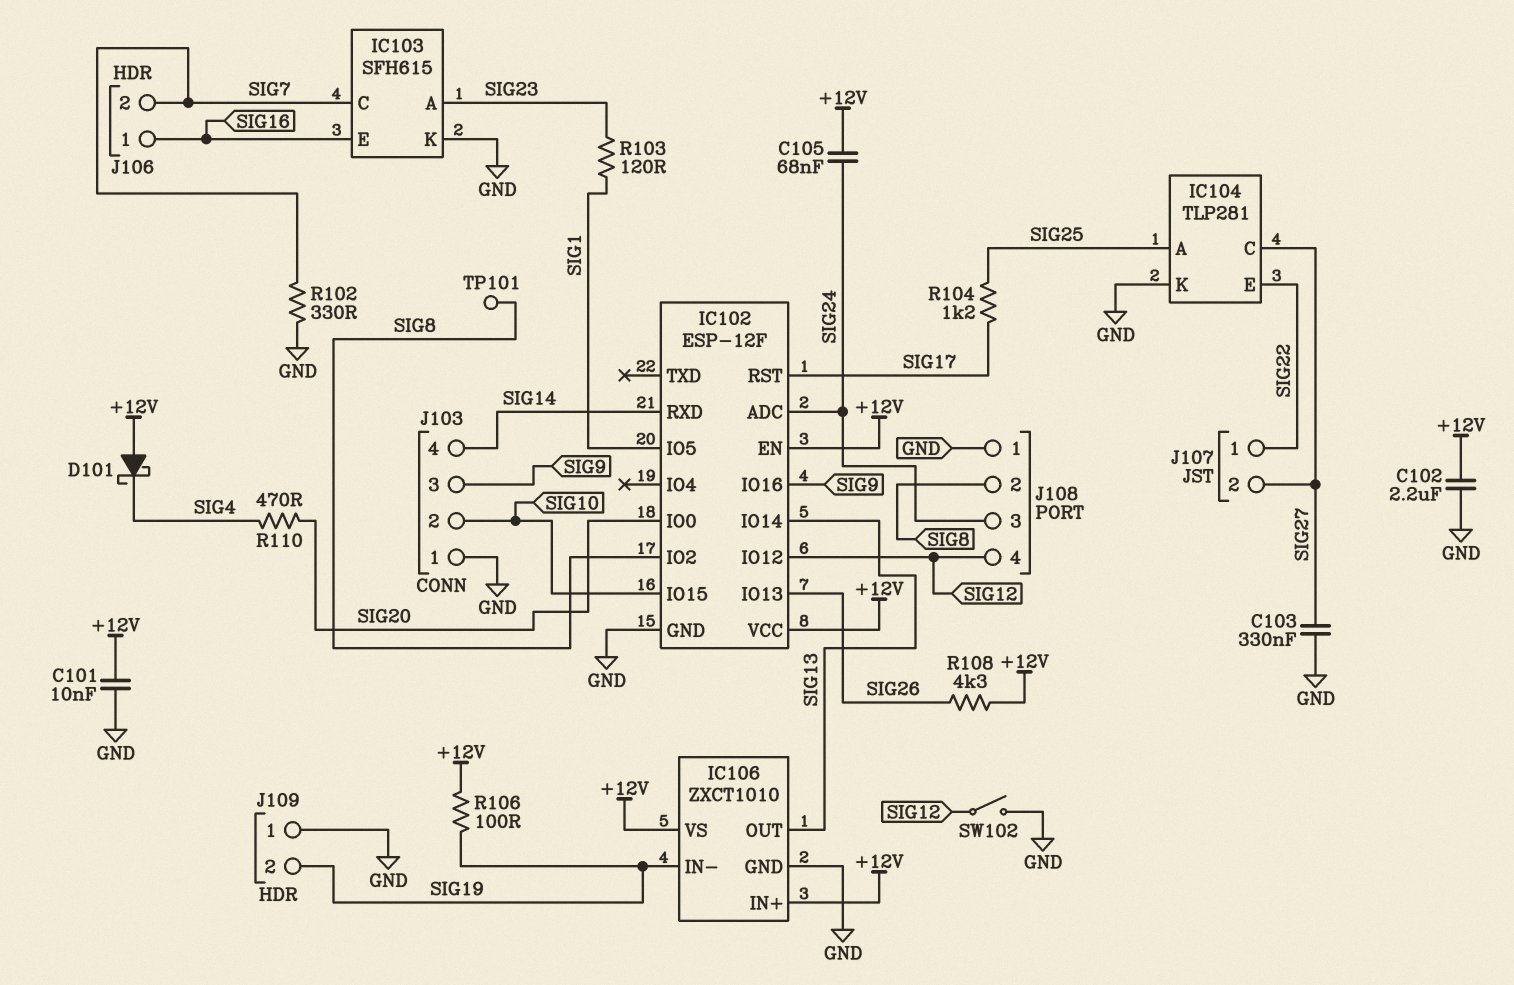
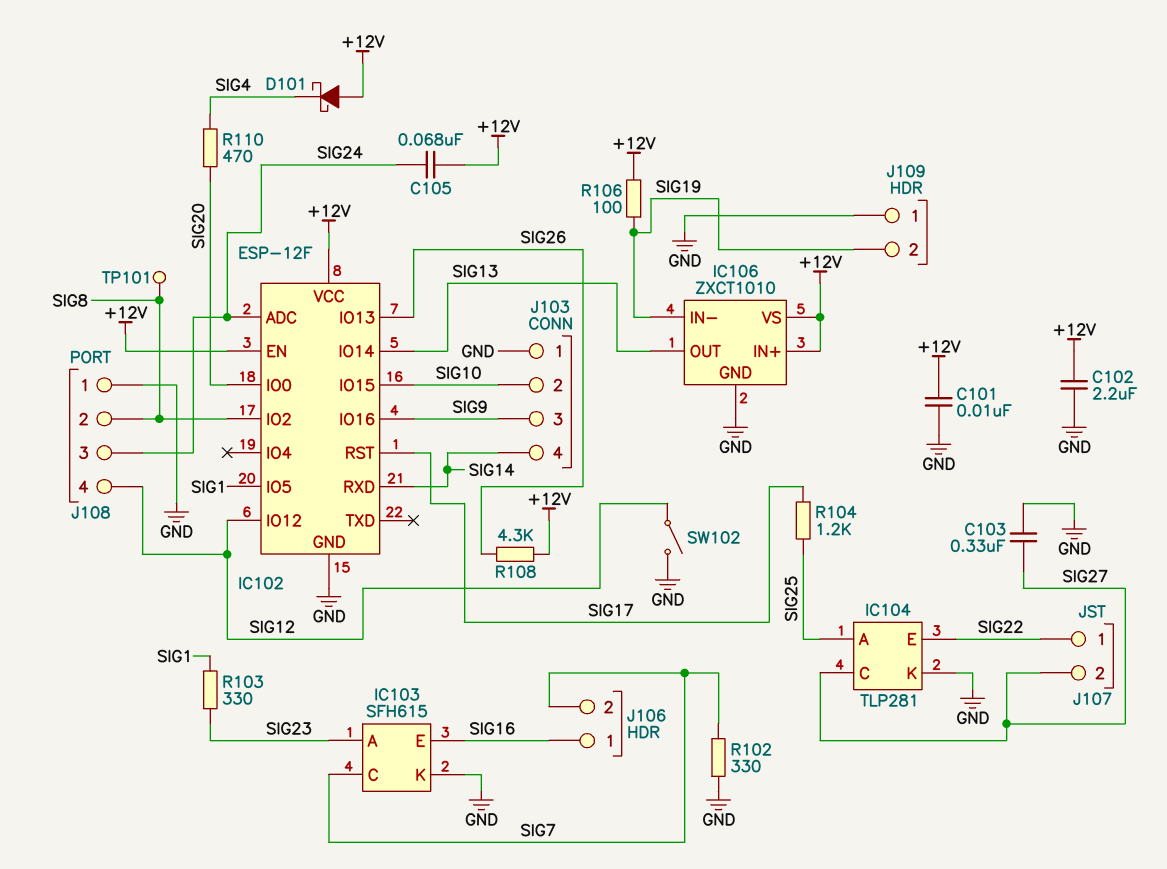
R103: 120 (SIG1, SIG23) -> 330 (SIG1, SIG23)

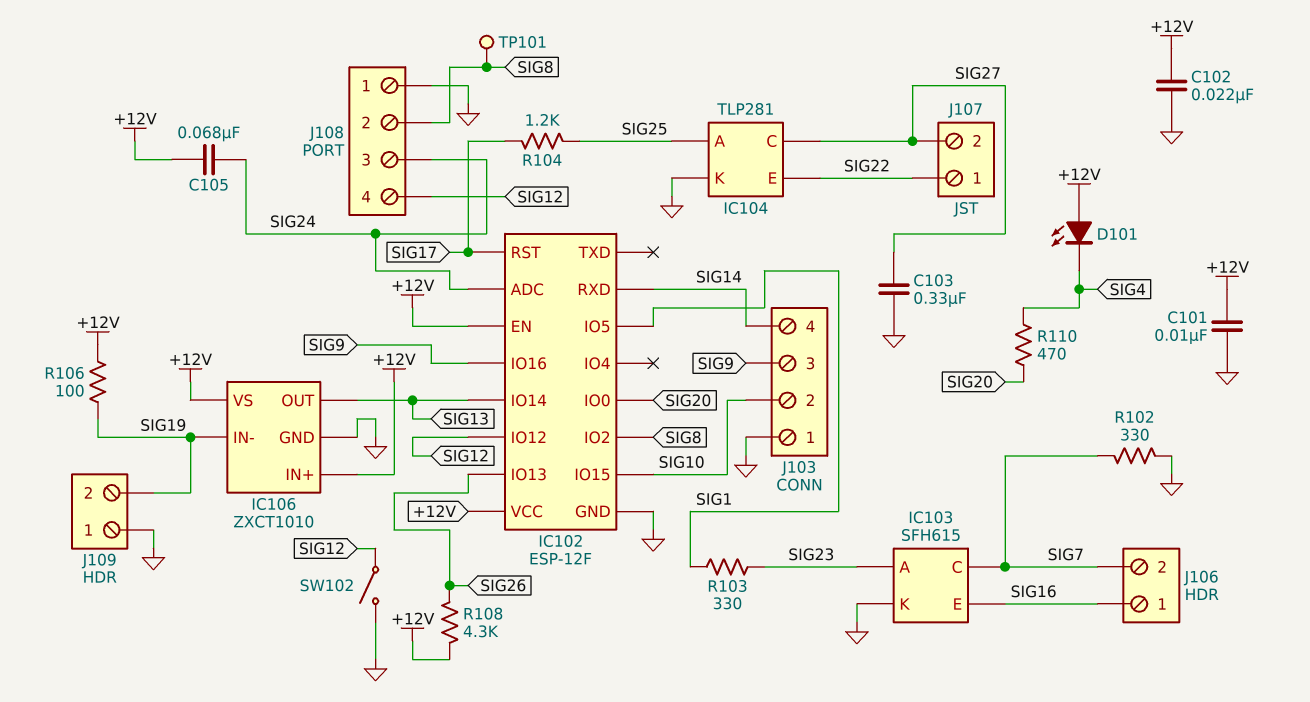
C102: 2.2uF (+12V, GND) -> 22nF (+12V, GND)
D101: schottky (A +12V, K SIG4) -> LED (A +12V, K SIG4)

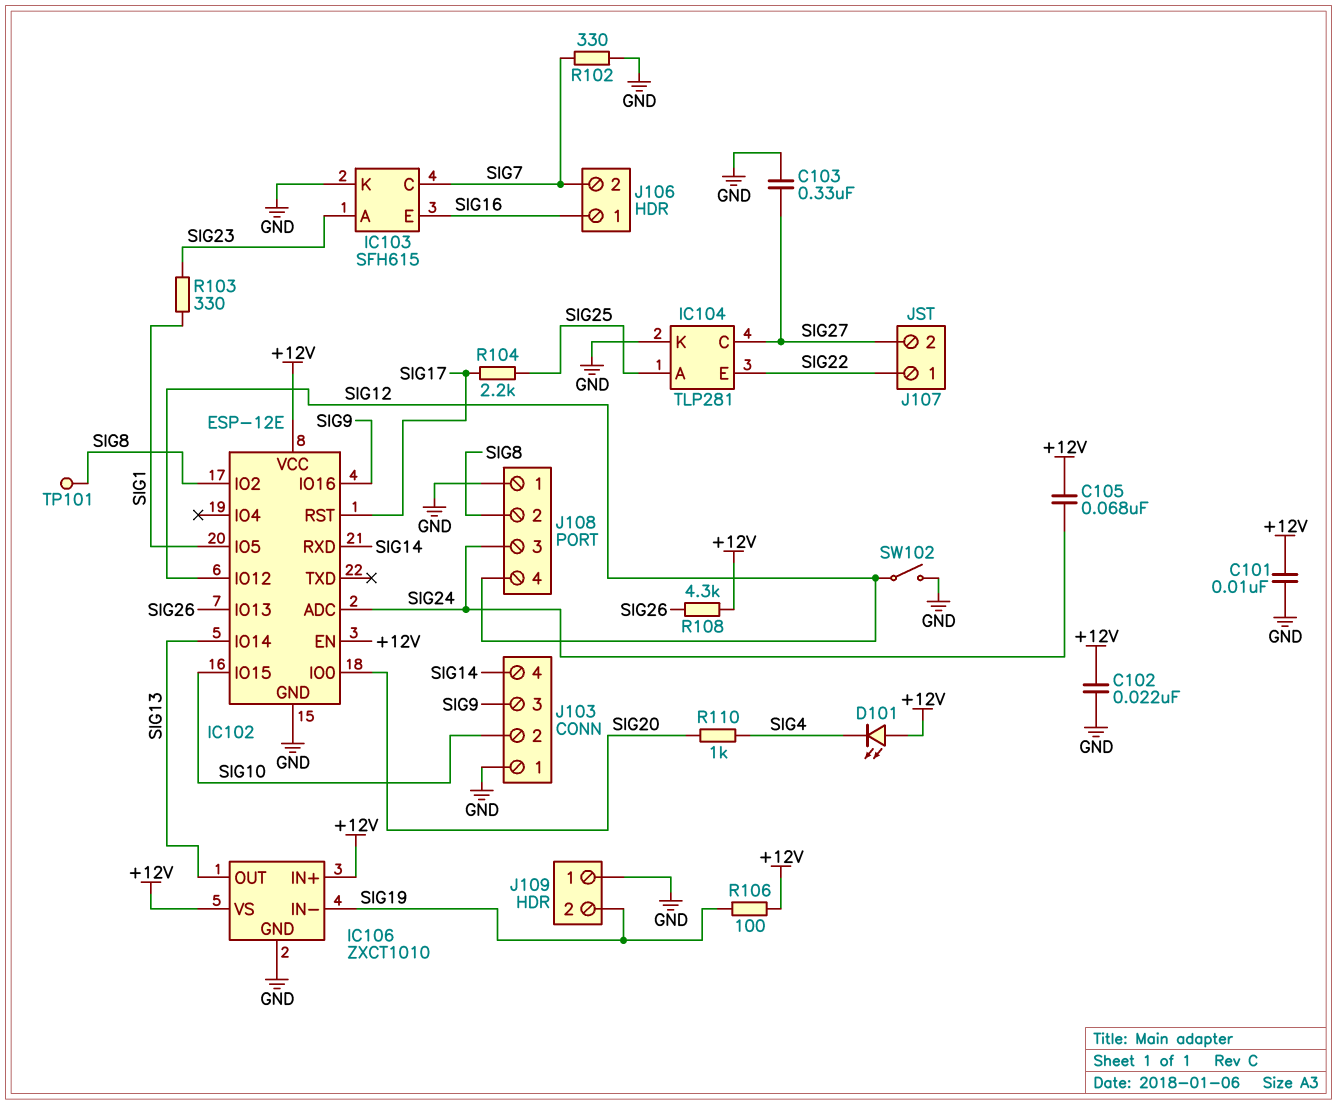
IC102: ESP-12F -> ESP-12E
R104: 1.2k (SIG17, SIG25) -> 2.2k (SIG17, SIG25)
R110: 470 (SIG4, SIG20) -> 1k (SIG4, SIG20)

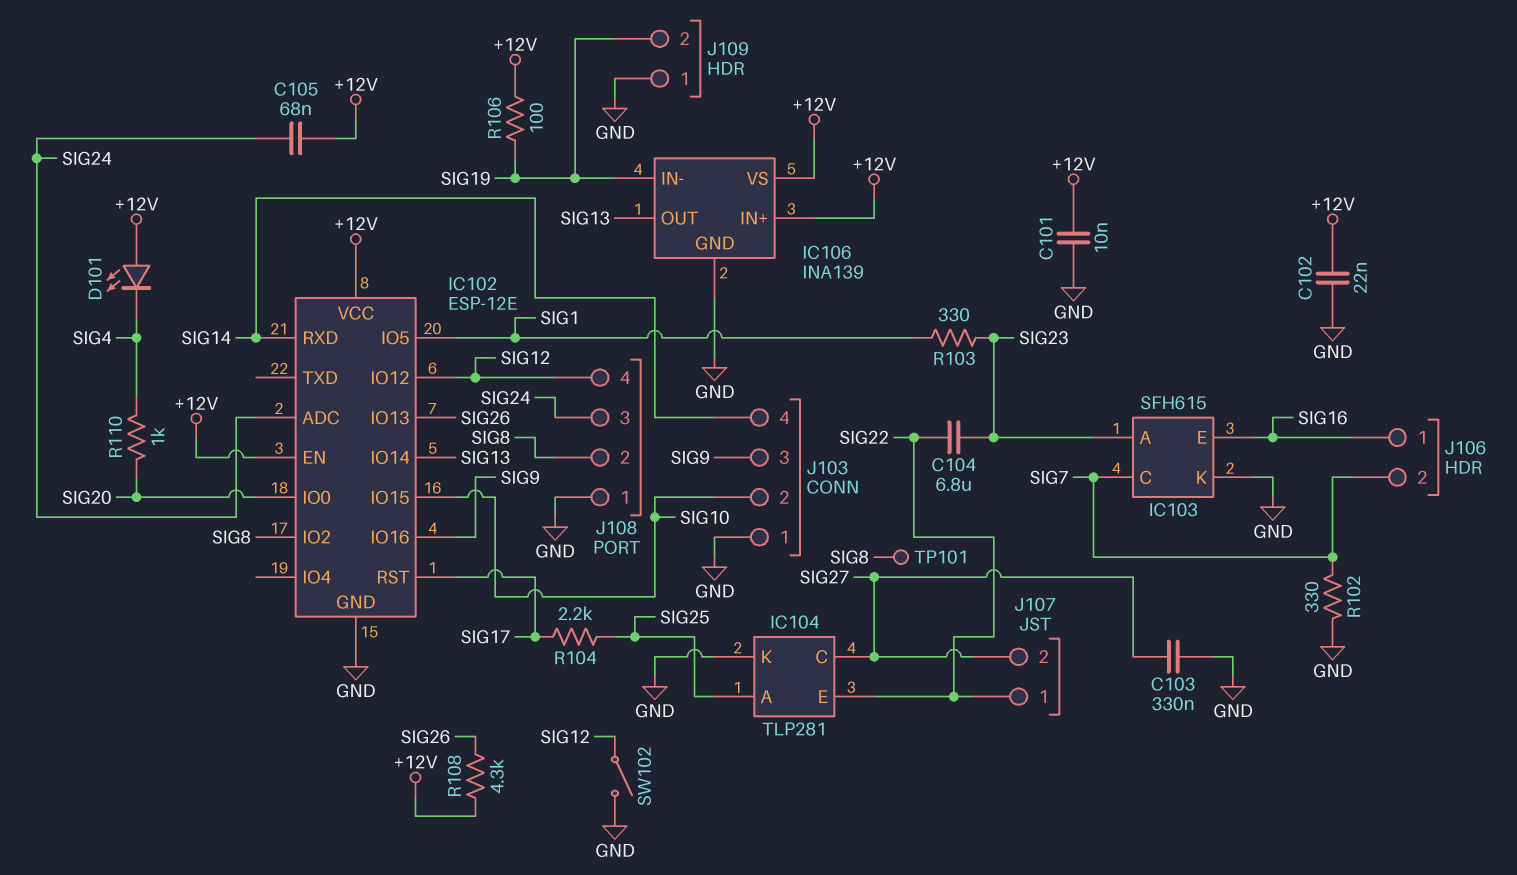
C104: none -> 6.8uF (SIG22, SIG23)
IC106: ZXCT1010 -> INA139

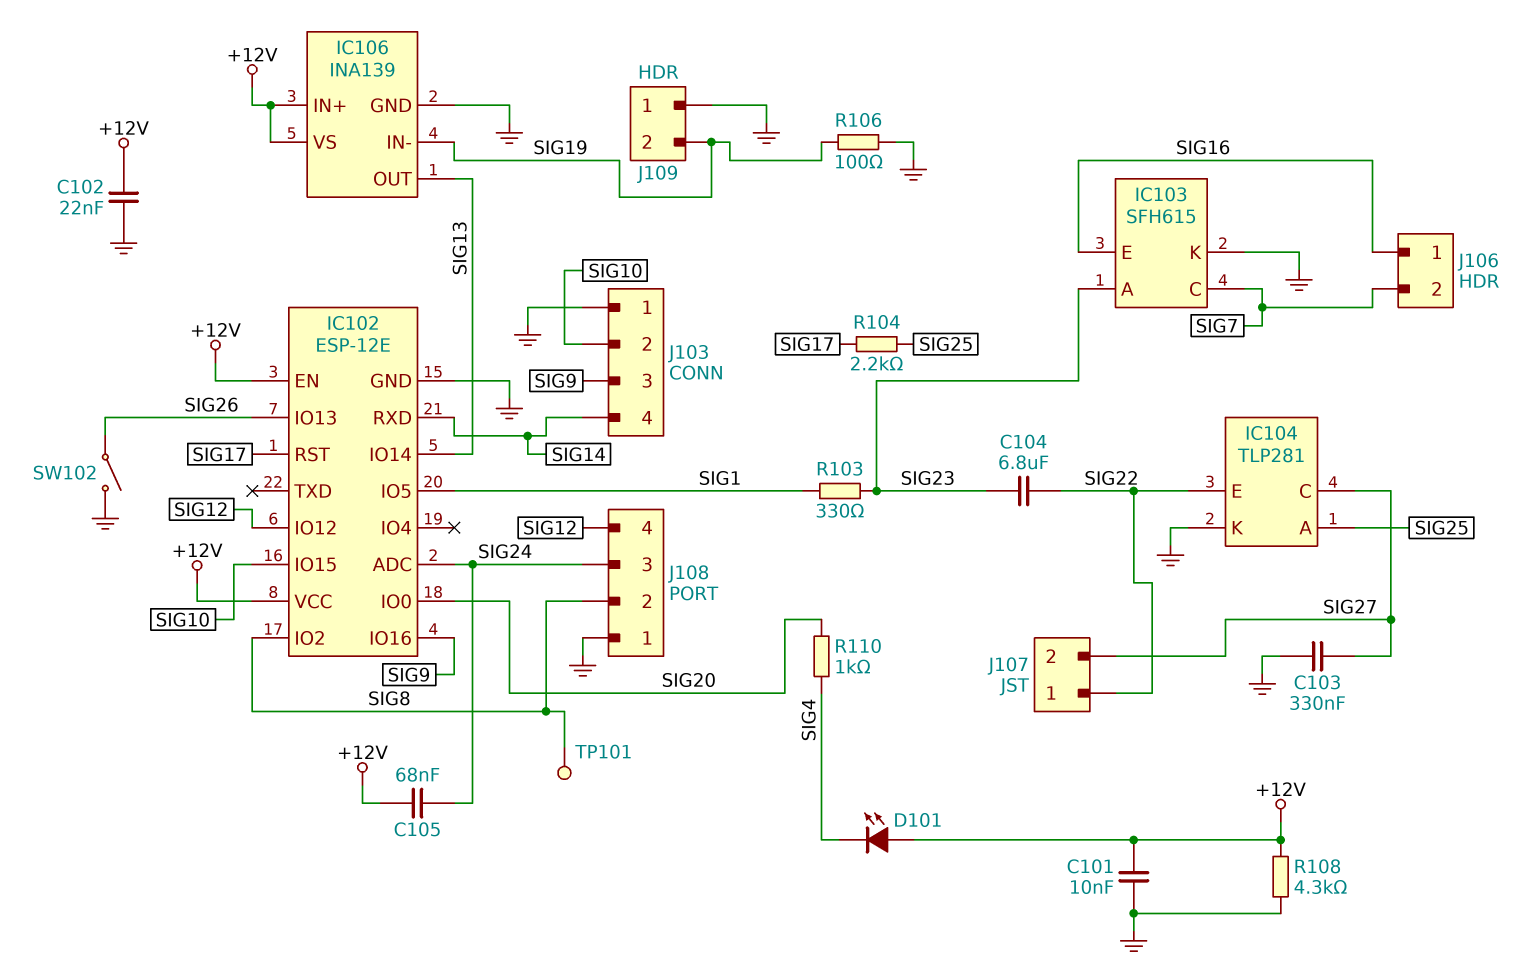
R102: 330 (GND, SIG7) -> none
R106: 100 (+12V, SIG19) -> 100 (GND, SIG19)
R108: 4.3k (+12V, SIG26) -> 4.3k (+12V, GND)
SW102: switch (GND, SIG12) -> switch (GND, SIG26)

